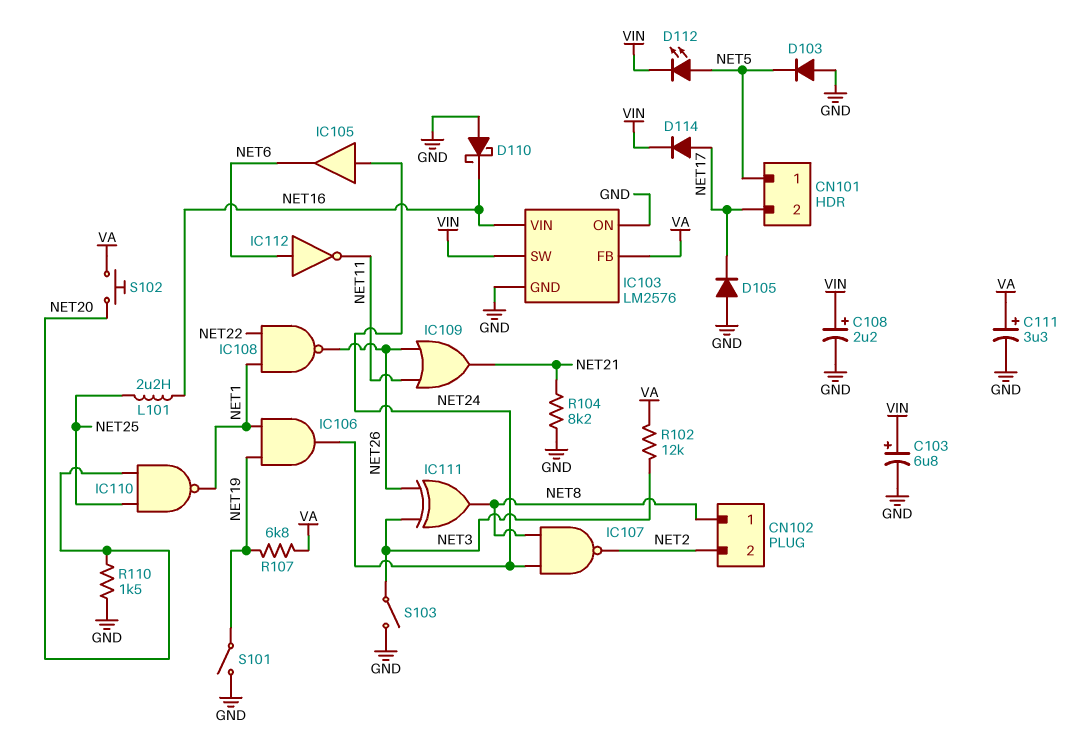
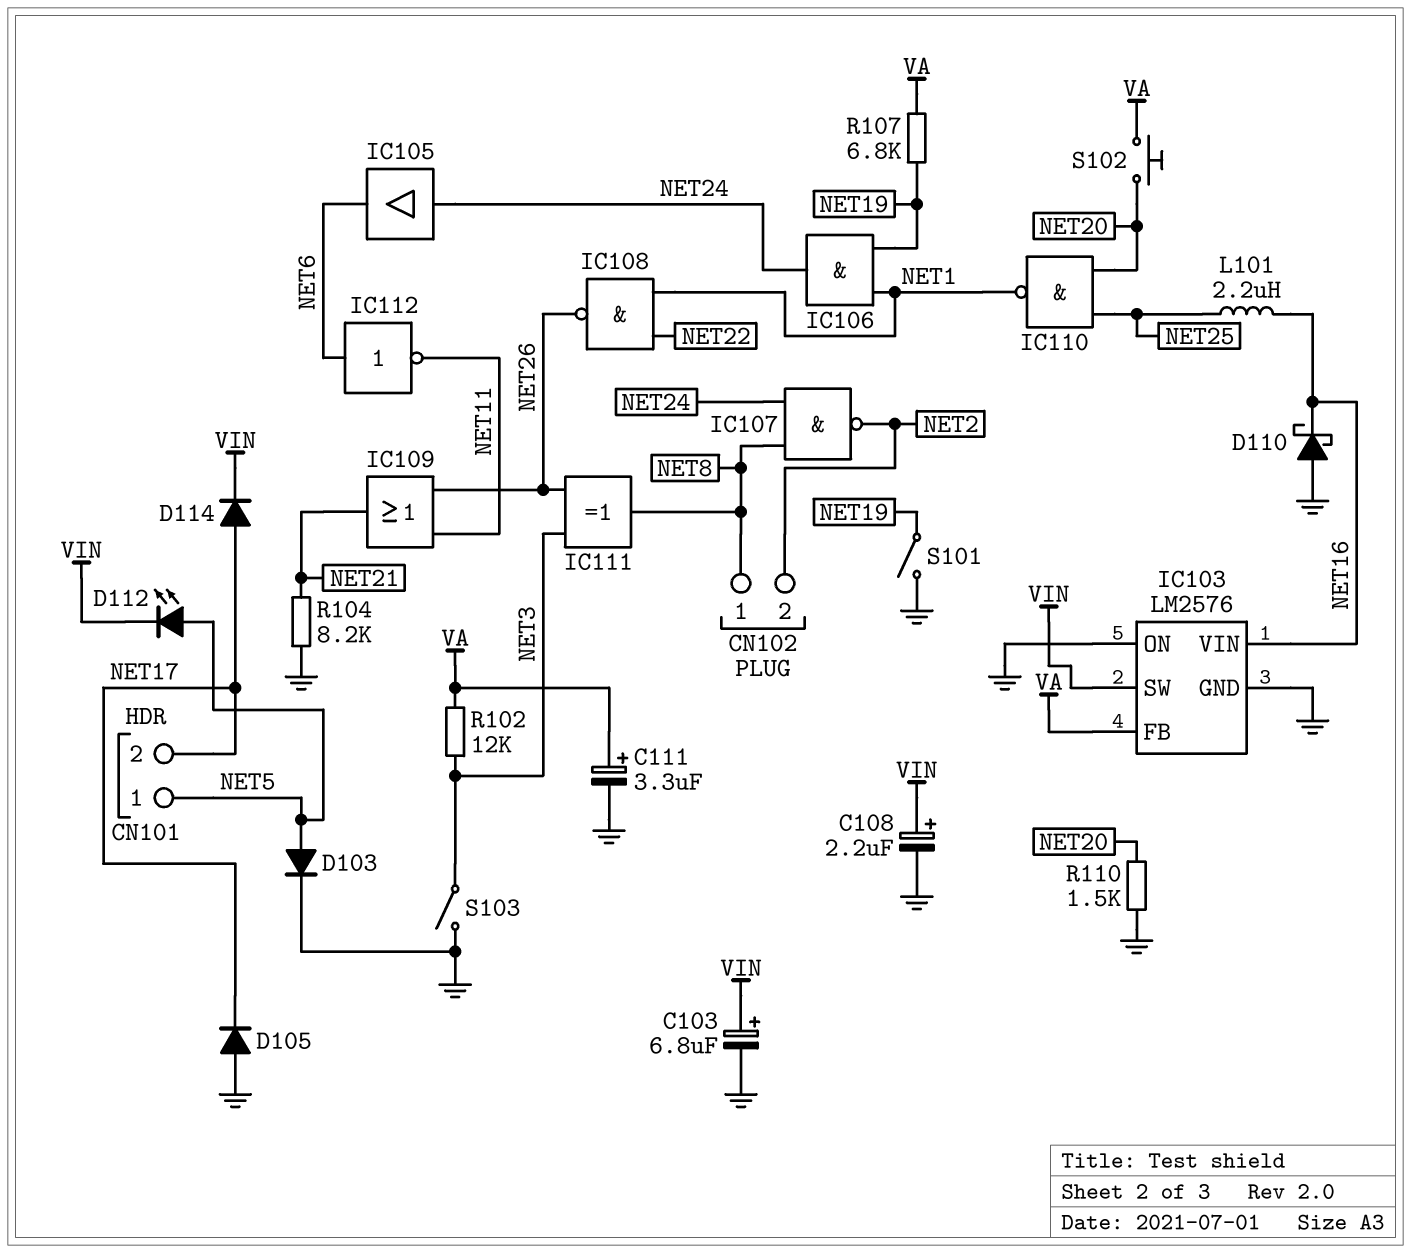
D103: diode (A GND, K NET5) -> diode (A NET5, K GND)

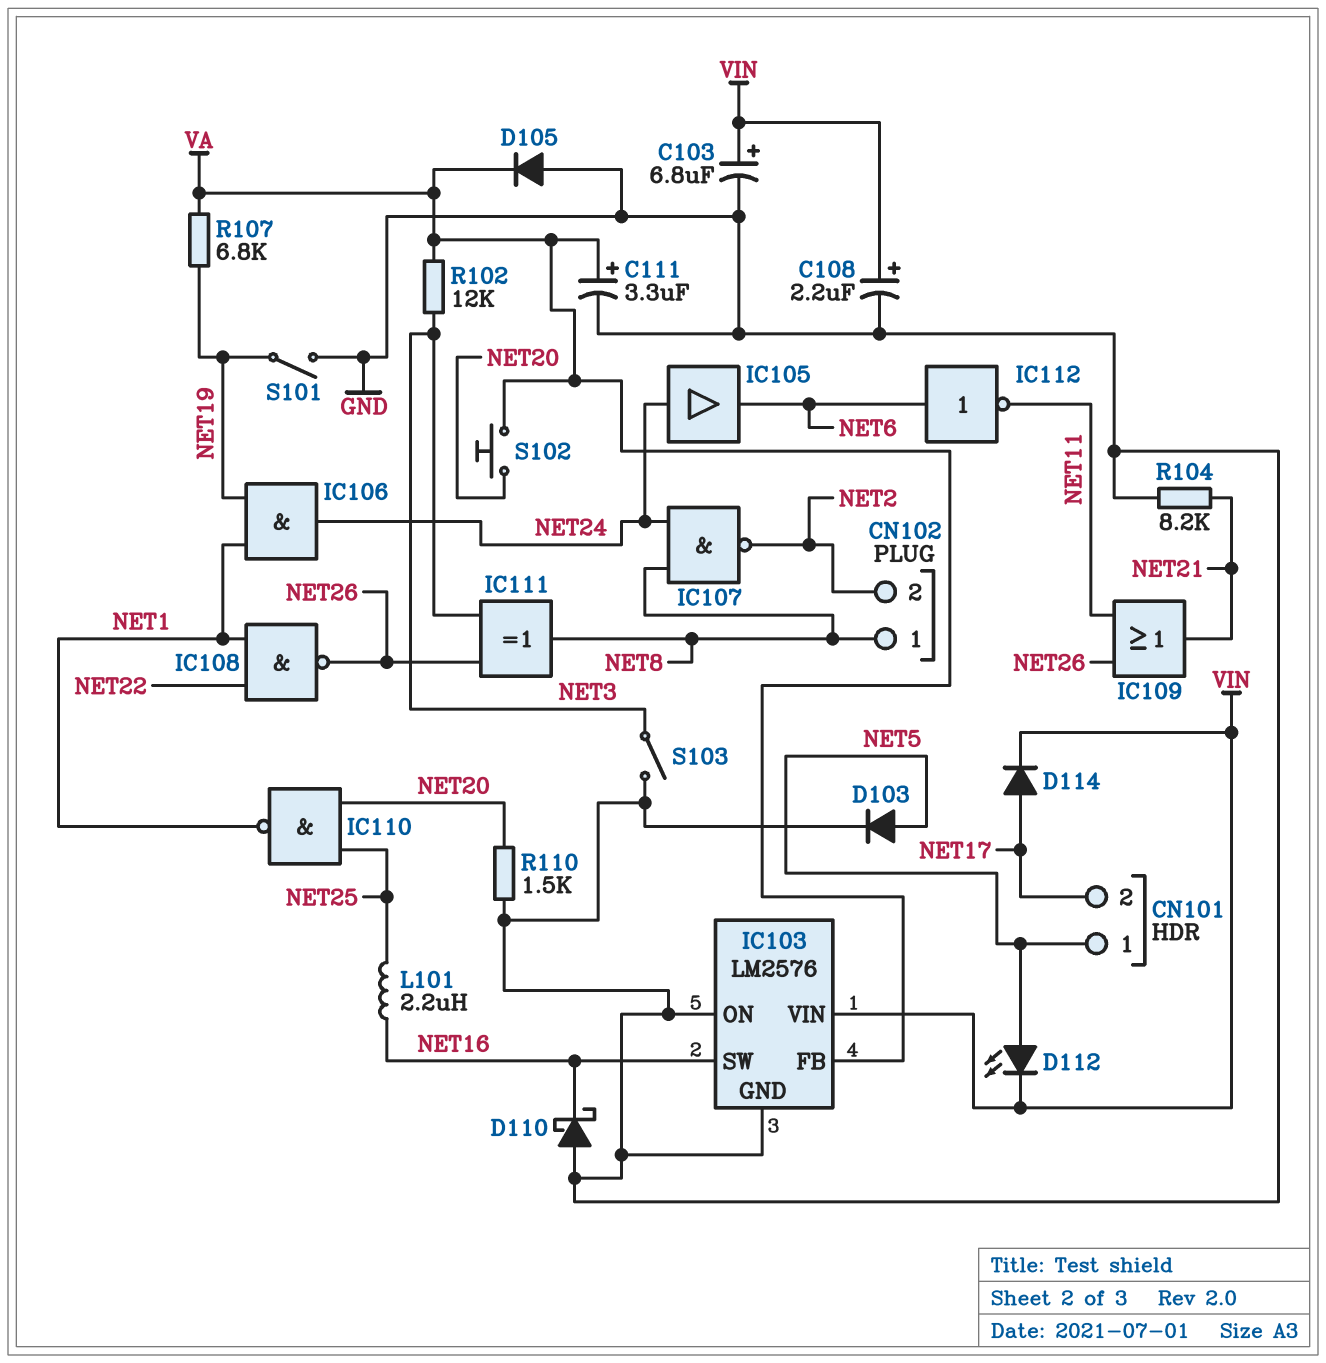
D105: diode (A GND, K NET17) -> diode (A GND, K VA)
IC103 pin SW: VIN -> NET16
IC103 pin VIN: NET16 -> VIN

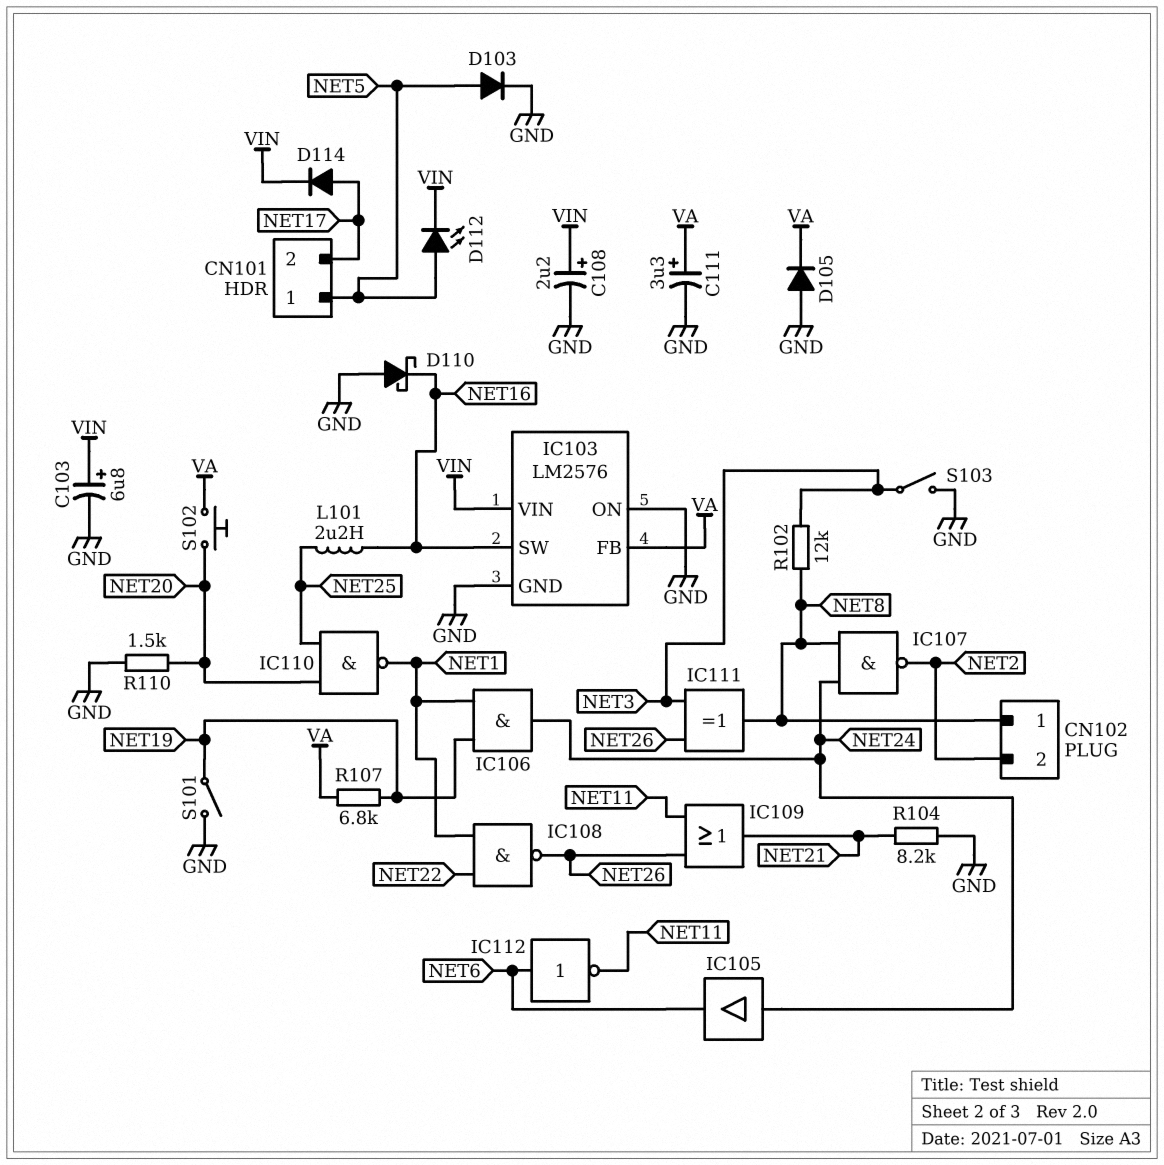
R102: 12k (NET3, VA) -> 12k (NET3, NET8)

